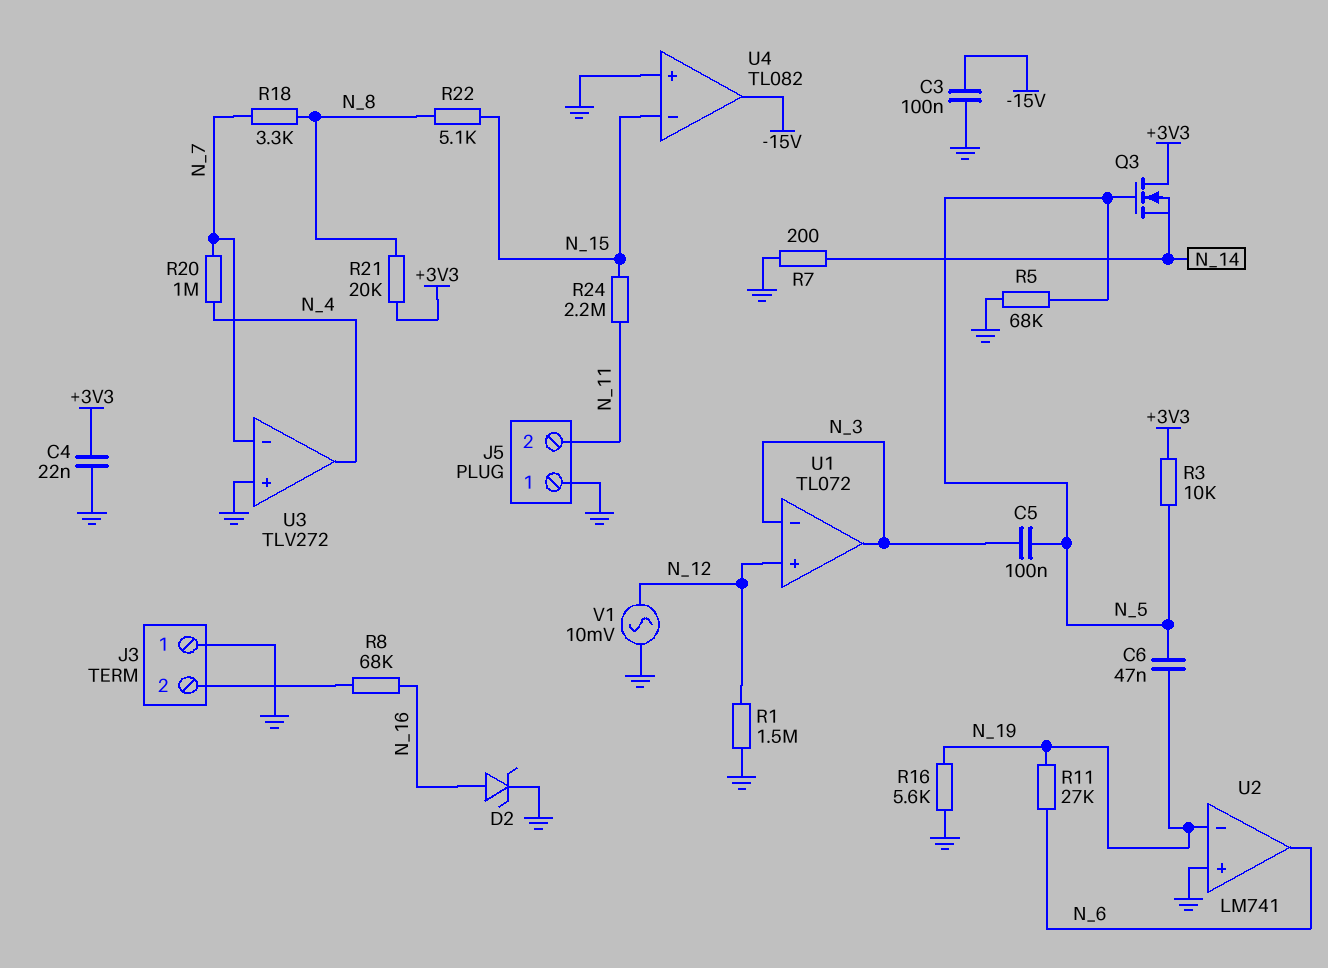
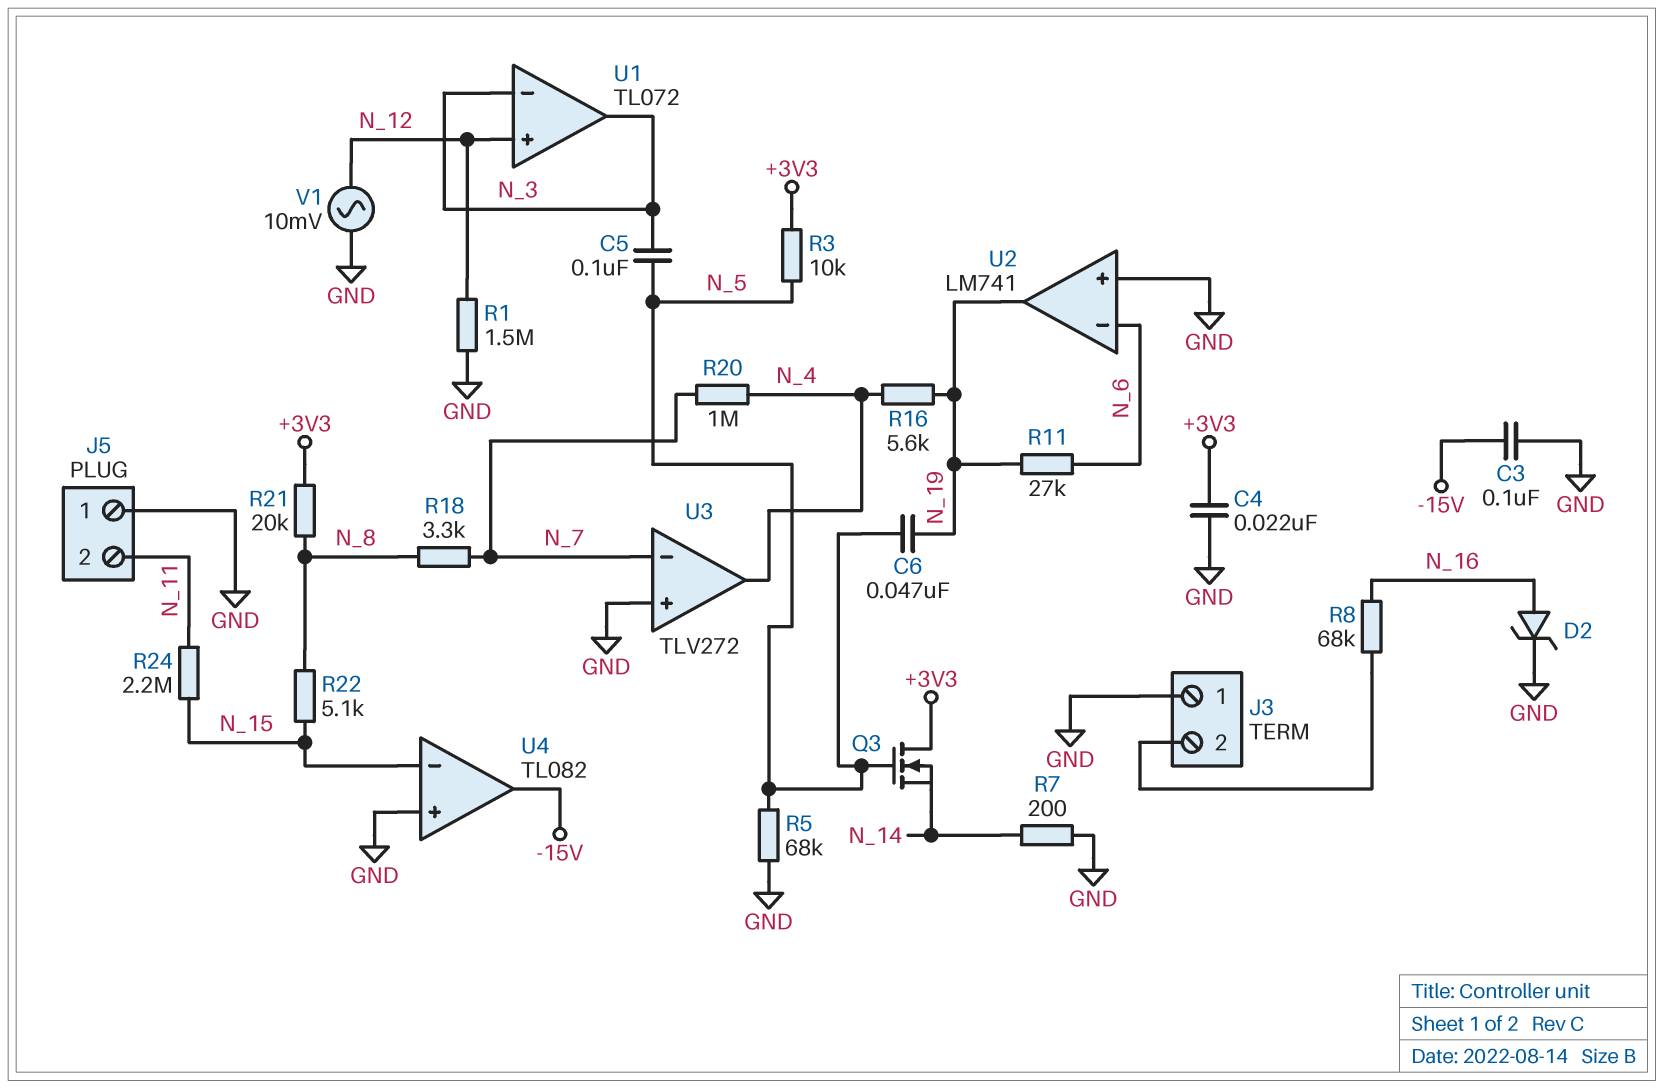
R16: 5.6k (GND, N_19) -> 5.6k (N_4, N_19)
U2 pin in-: N_19 -> N_6
U2 pin out: N_6 -> N_19

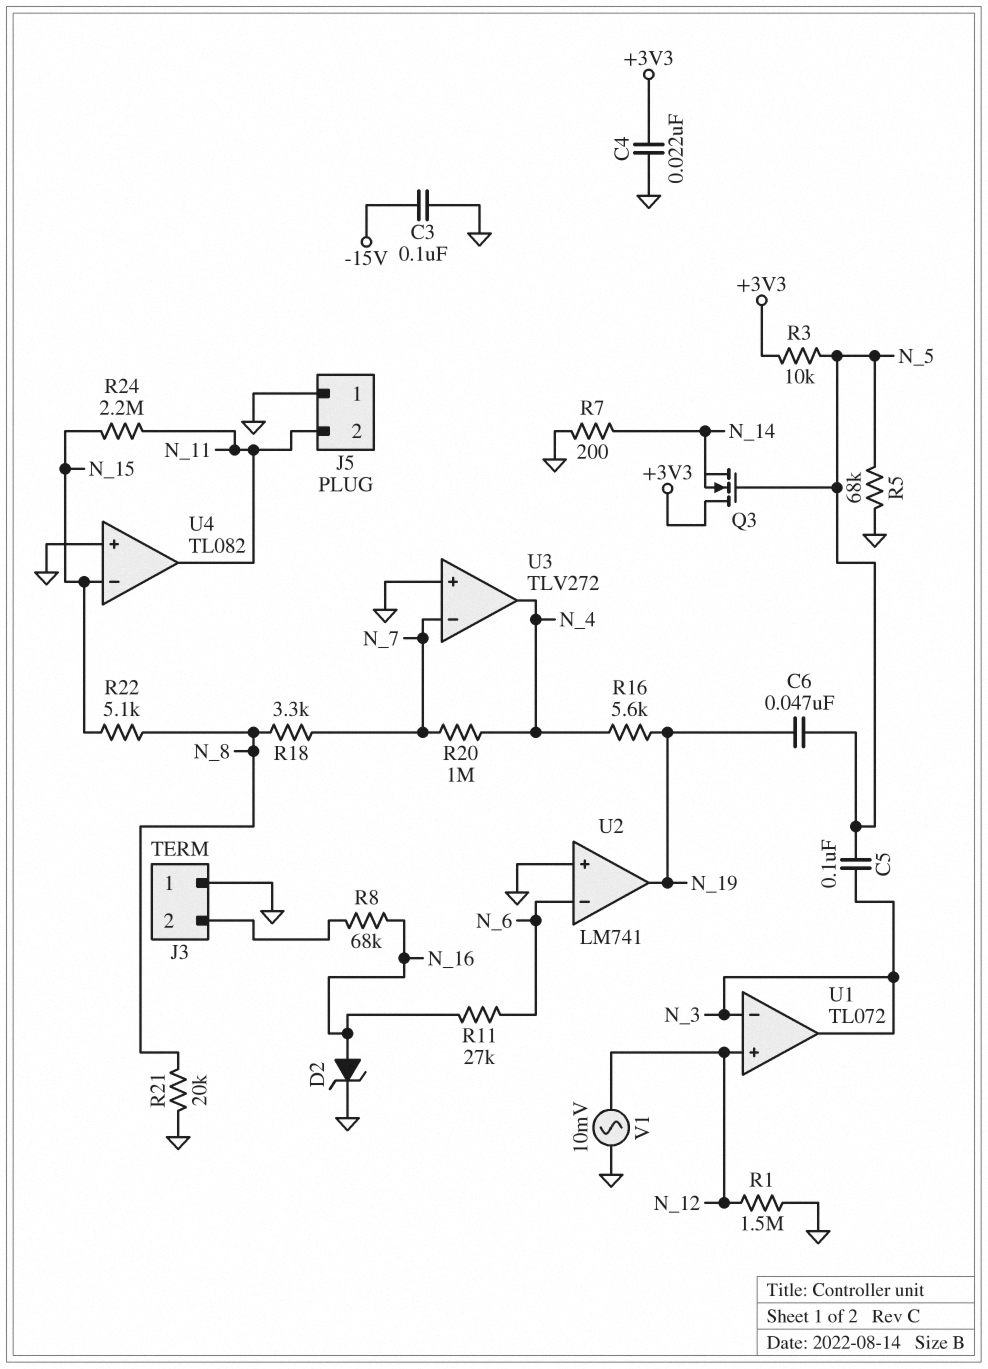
R11: 27k (N_6, N_19) -> 27k (N_6, N_16)
R21: 20k (+3V3, N_8) -> 20k (GND, N_8)
U4 pin out: -15V -> N_11

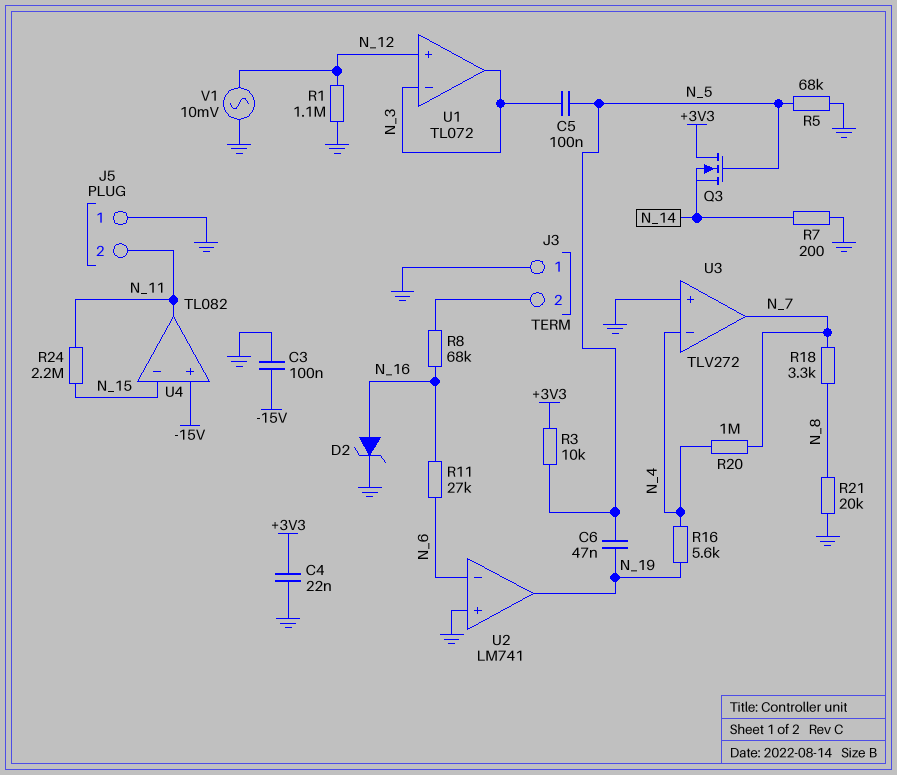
R1: 1.5M (GND, N_12) -> 1.1M (GND, N_12)
R22: 5.1k (N_8, N_15) -> none
U3 pin in-: N_7 -> N_4
U3 pin out: N_4 -> N_7
U4 pin in+: GND -> -15V

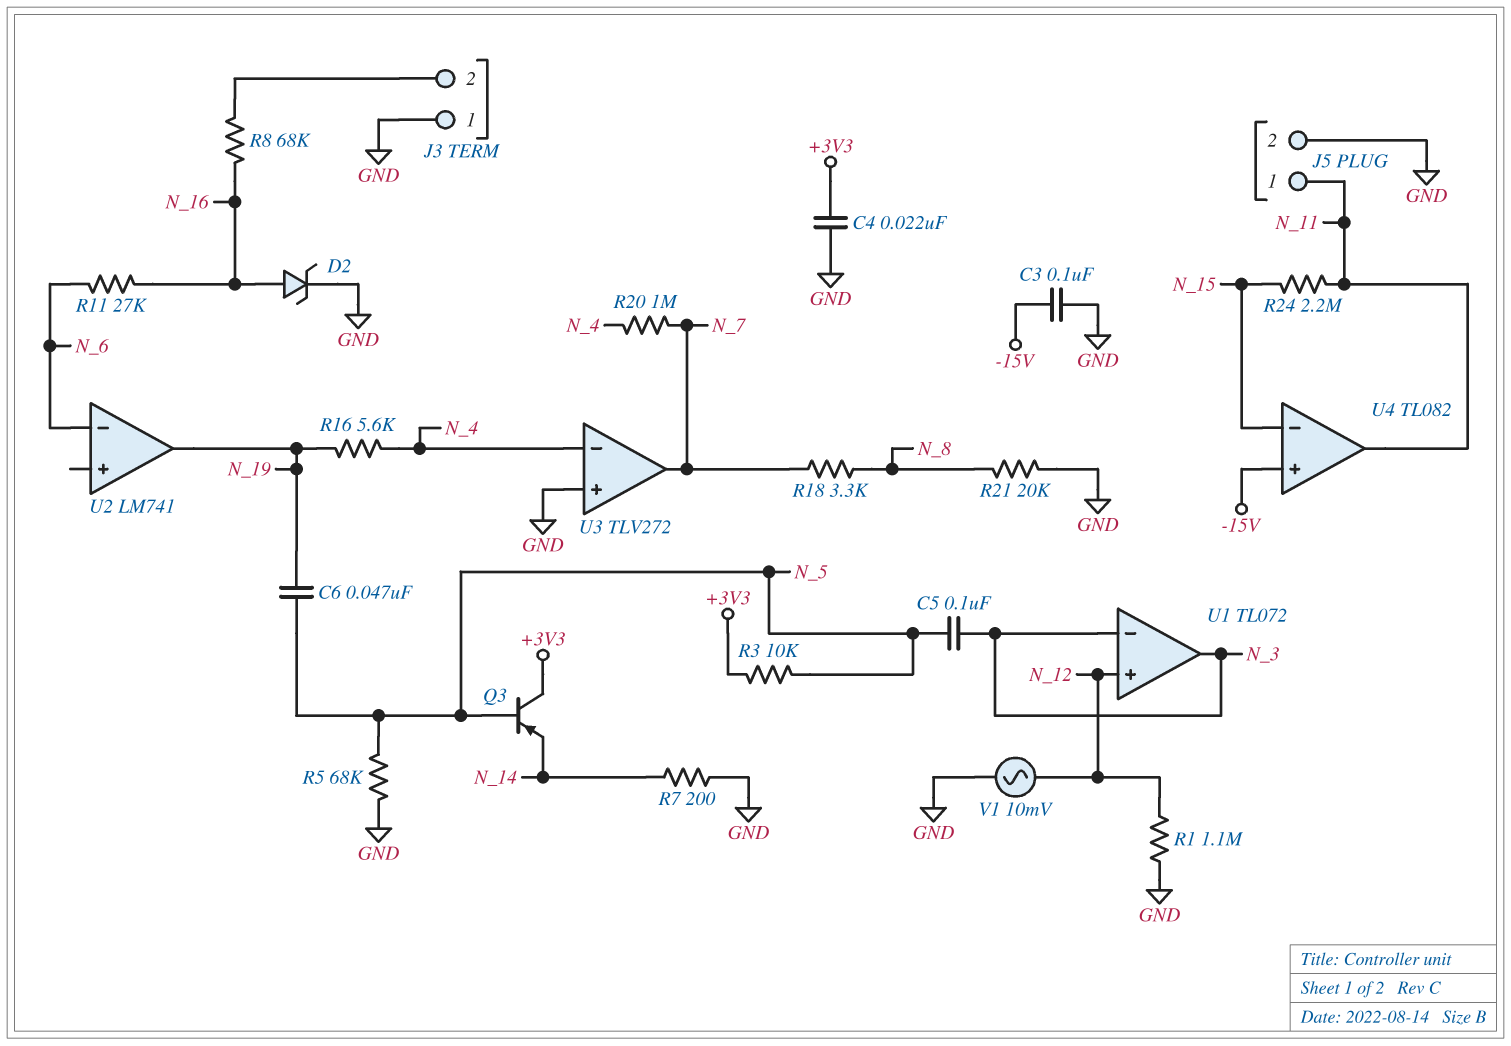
J5 pin 1: GND -> N_11
J5 pin 2: N_11 -> GND
Q3: NMOS (G N_5, D +3V3, S N_14) -> PNP (B N_5, C +3V3, E N_14)
U2 pin in+: GND -> none

